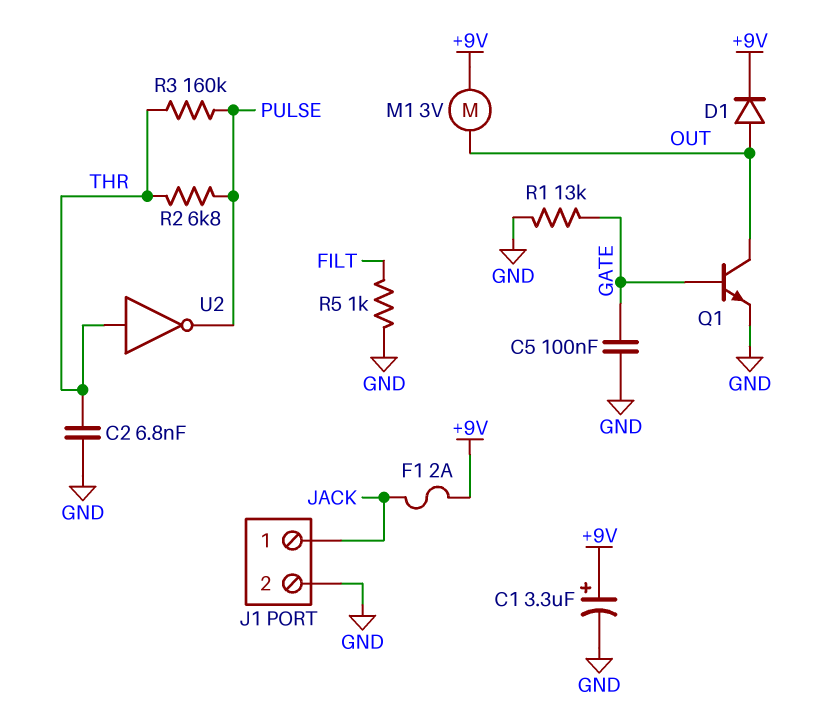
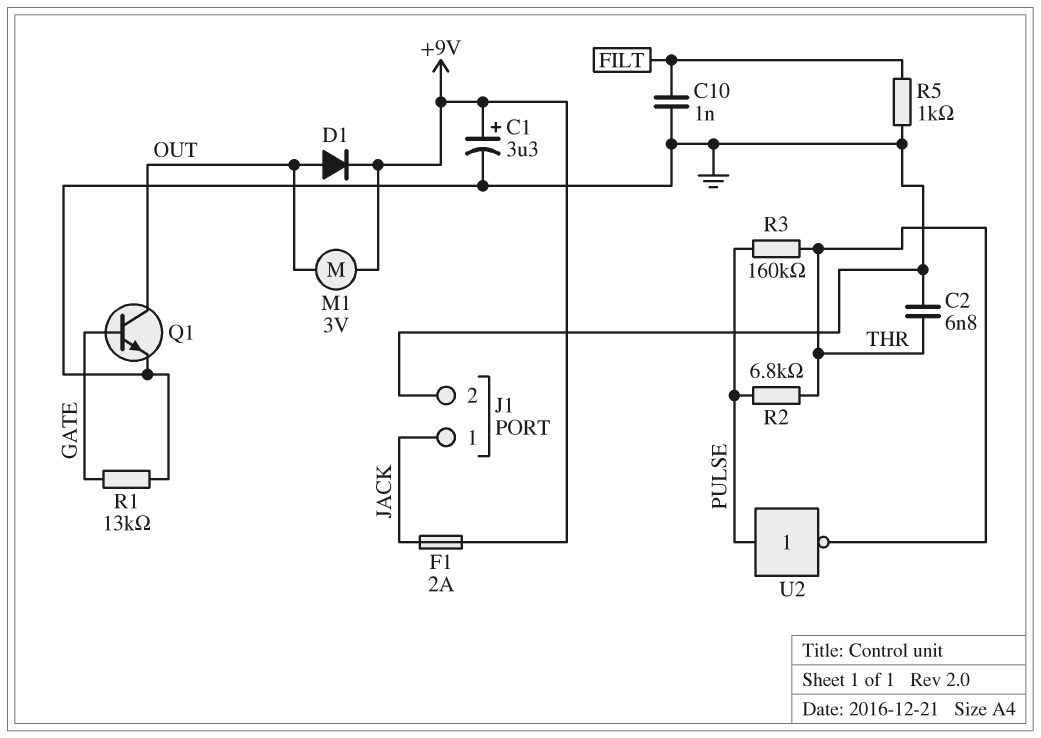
C5: 100nF (GATE, GND) -> none
C10: none -> 1nF (FILT, GND)
U2: NOT (in THR, out PULSE) -> NOT (in PULSE, out THR)

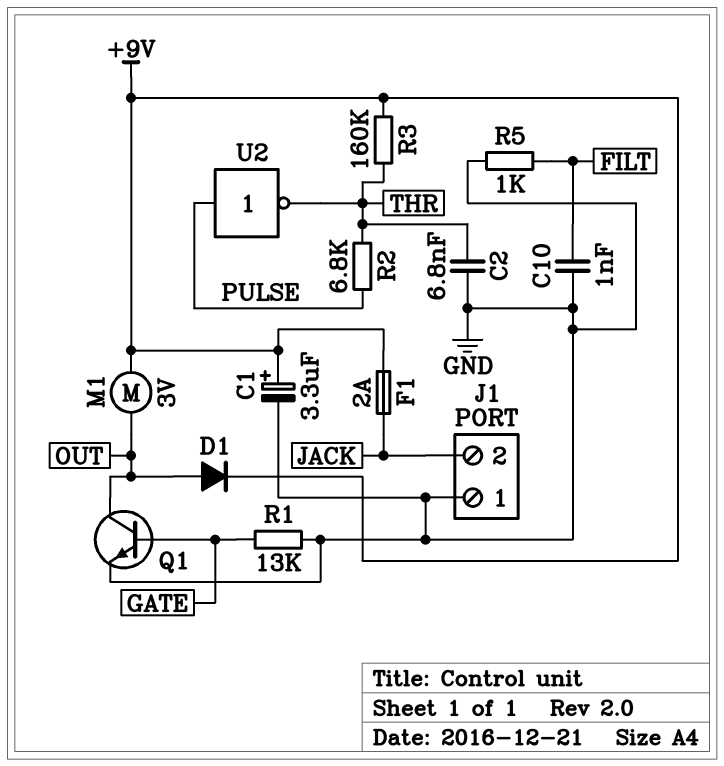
J1 pin 1: JACK -> GND
J1 pin 2: GND -> JACK
R3: 160k (PULSE, THR) -> 160k (+9V, THR)

